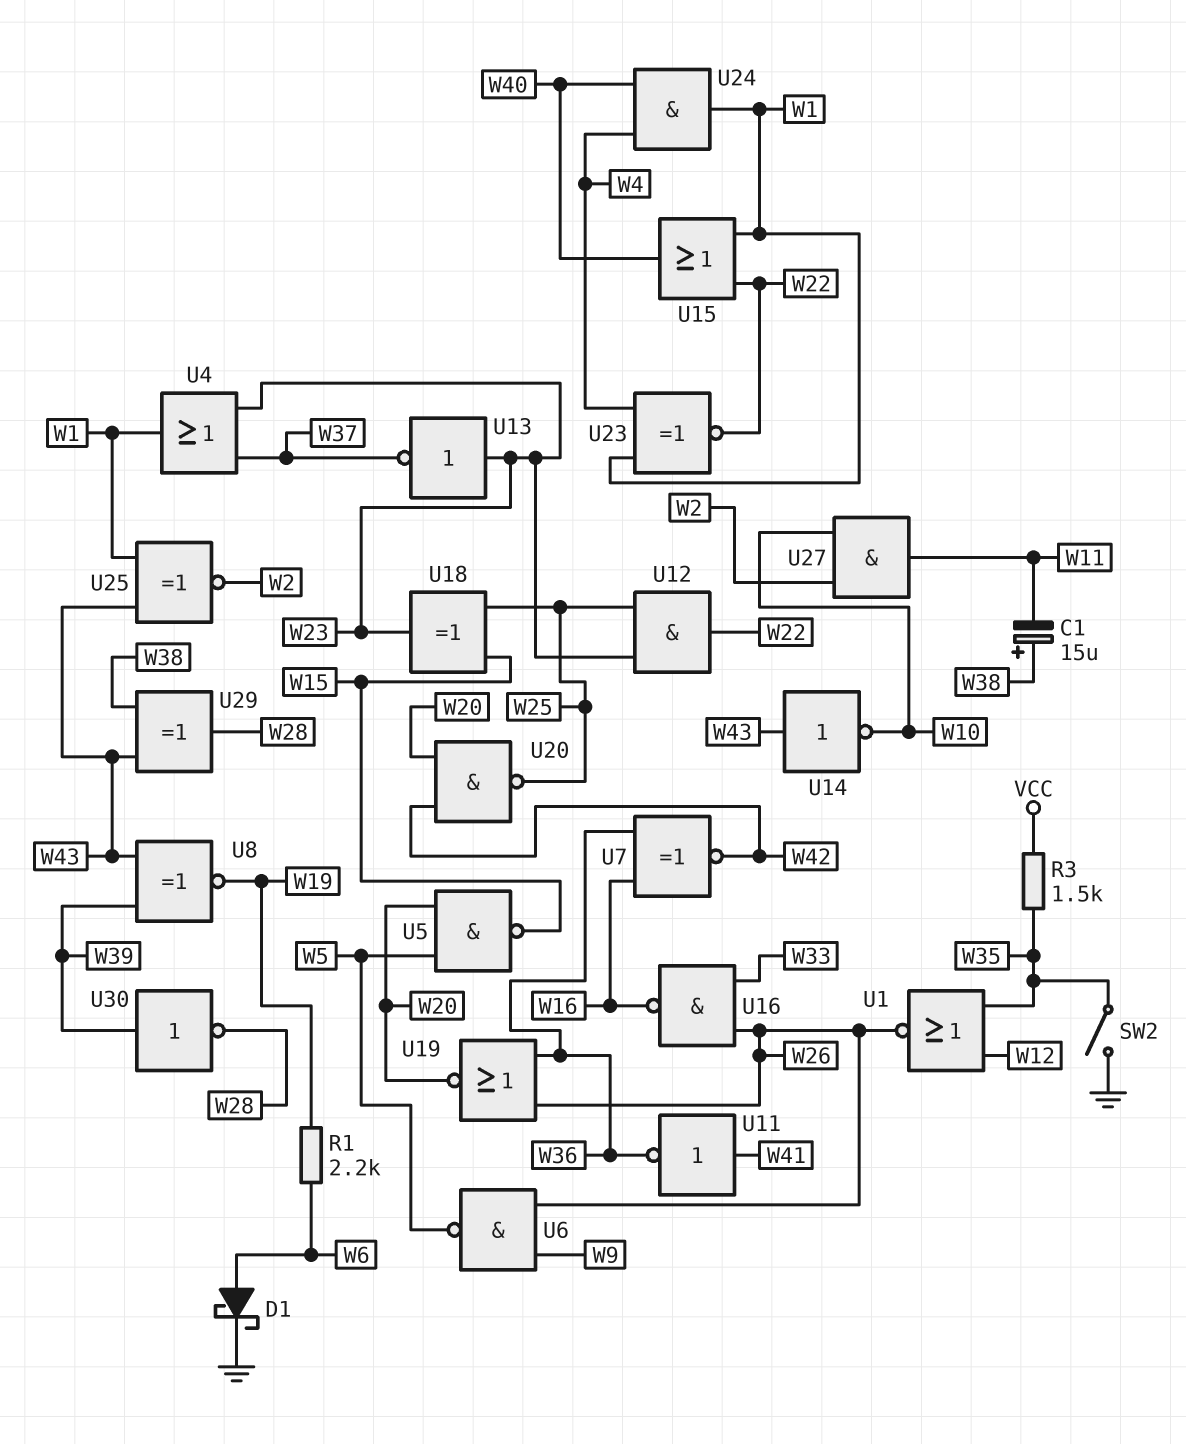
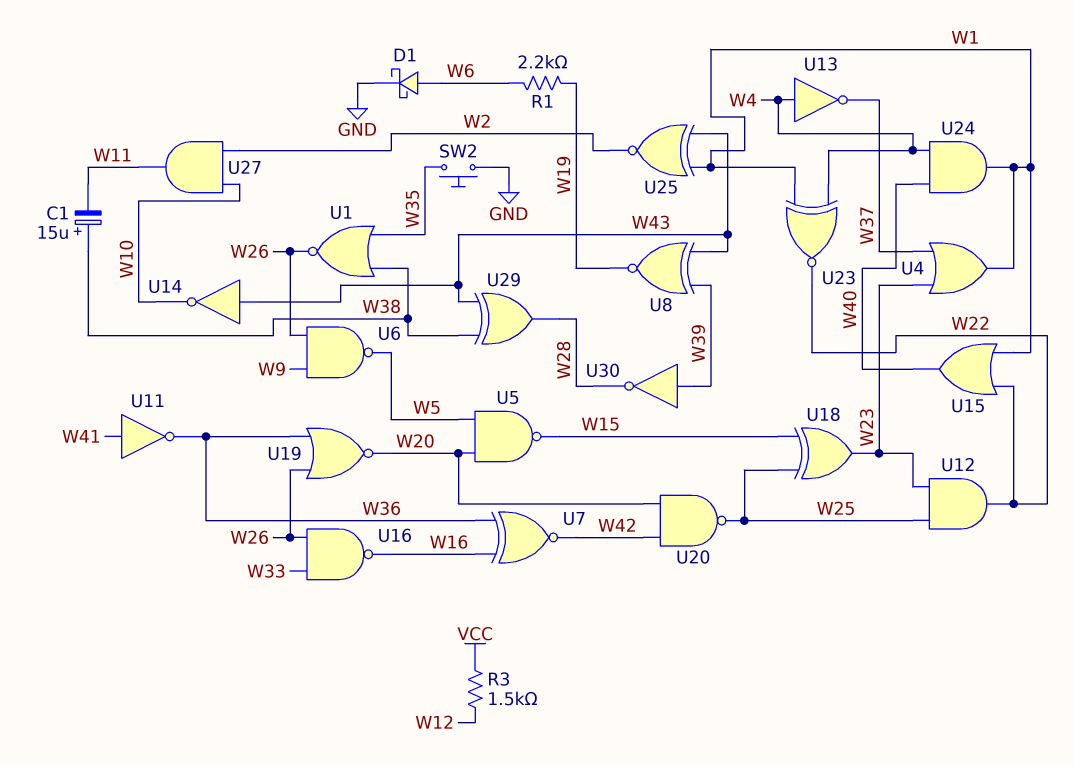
R3: 1.5k (VCC, W35) -> 1.5k (VCC, W12)
SW2: switch (GND, W35) -> button (GND, W35)
U1: NOR (in W12, in W35, out W26) -> NOR (in W35, in W38, out W26)
U13: NOT (in W23, out W37) -> NOT (in W4, out W37)

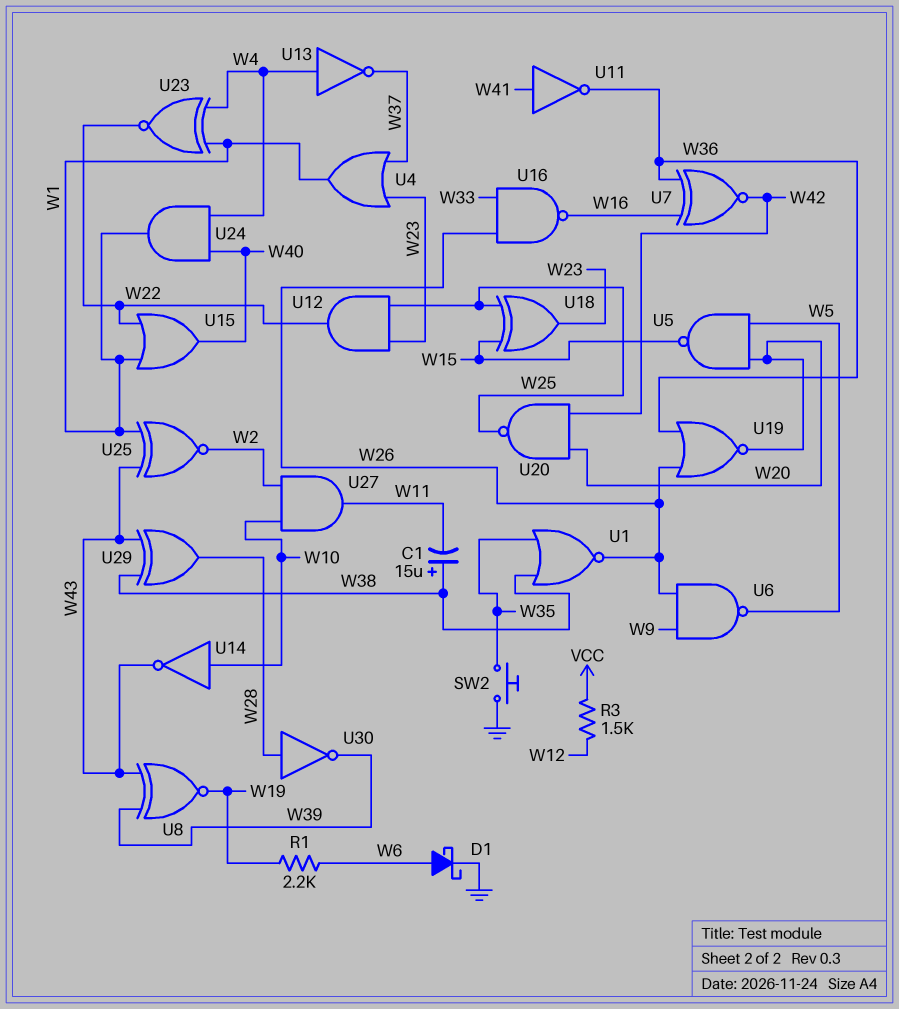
U14: NOT (in W43, out W10) -> NOT (in W10, out W43)
U30: NOT (in W39, out W28) -> NOT (in W28, out W39)

